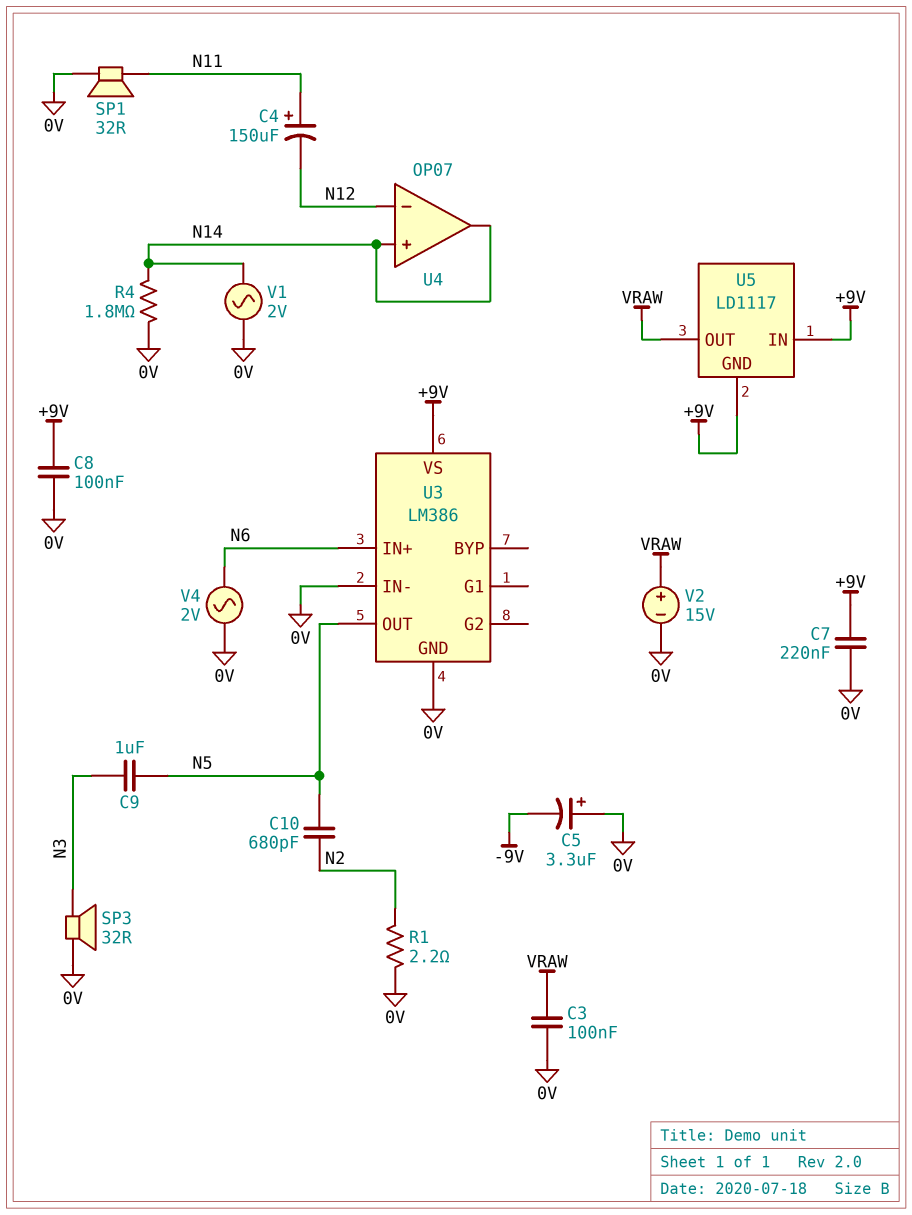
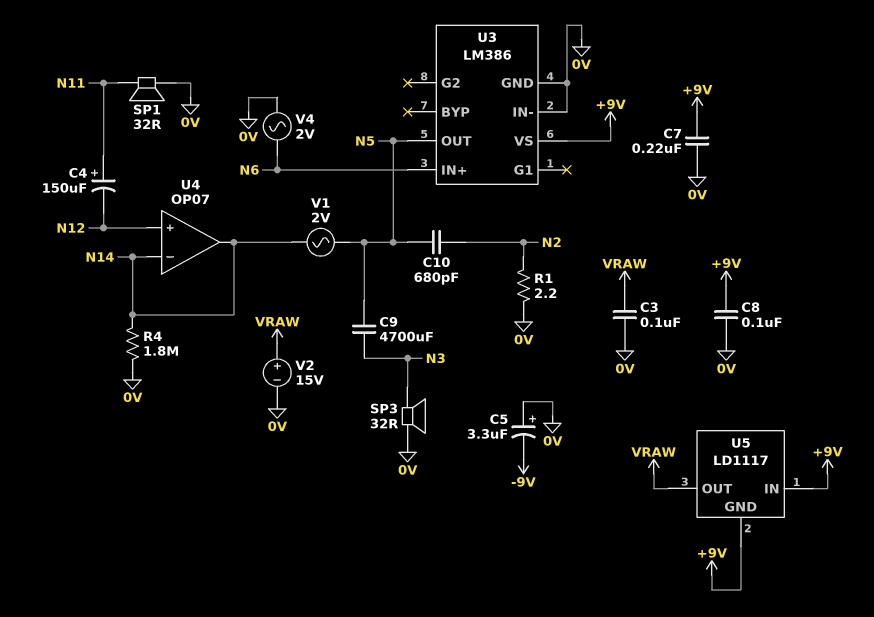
C9: 1uF (N3, N5) -> 4700uF (N3, N5)
U4 pin in+: N14 -> N12
U4 pin in-: N12 -> N14
V1: AC 2V (0V, N14) -> AC 2V (N5, N14)

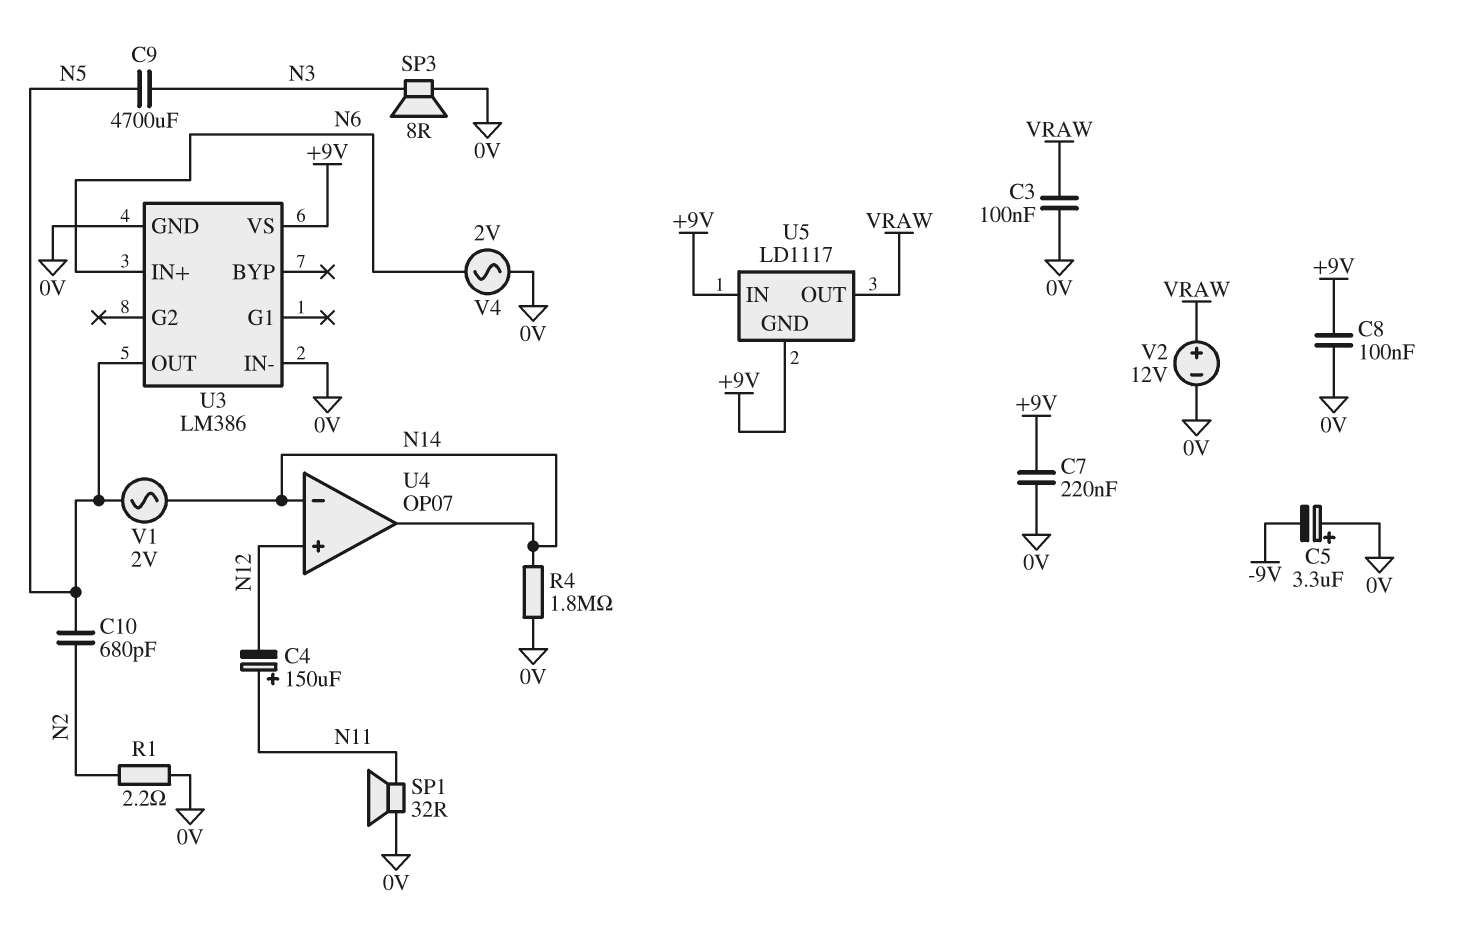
SP3: speaker 32R (0V, N3) -> speaker 8R (0V, N3)
V2: 15V (plus VRAW, minus 0V) -> 12V (plus VRAW, minus 0V)

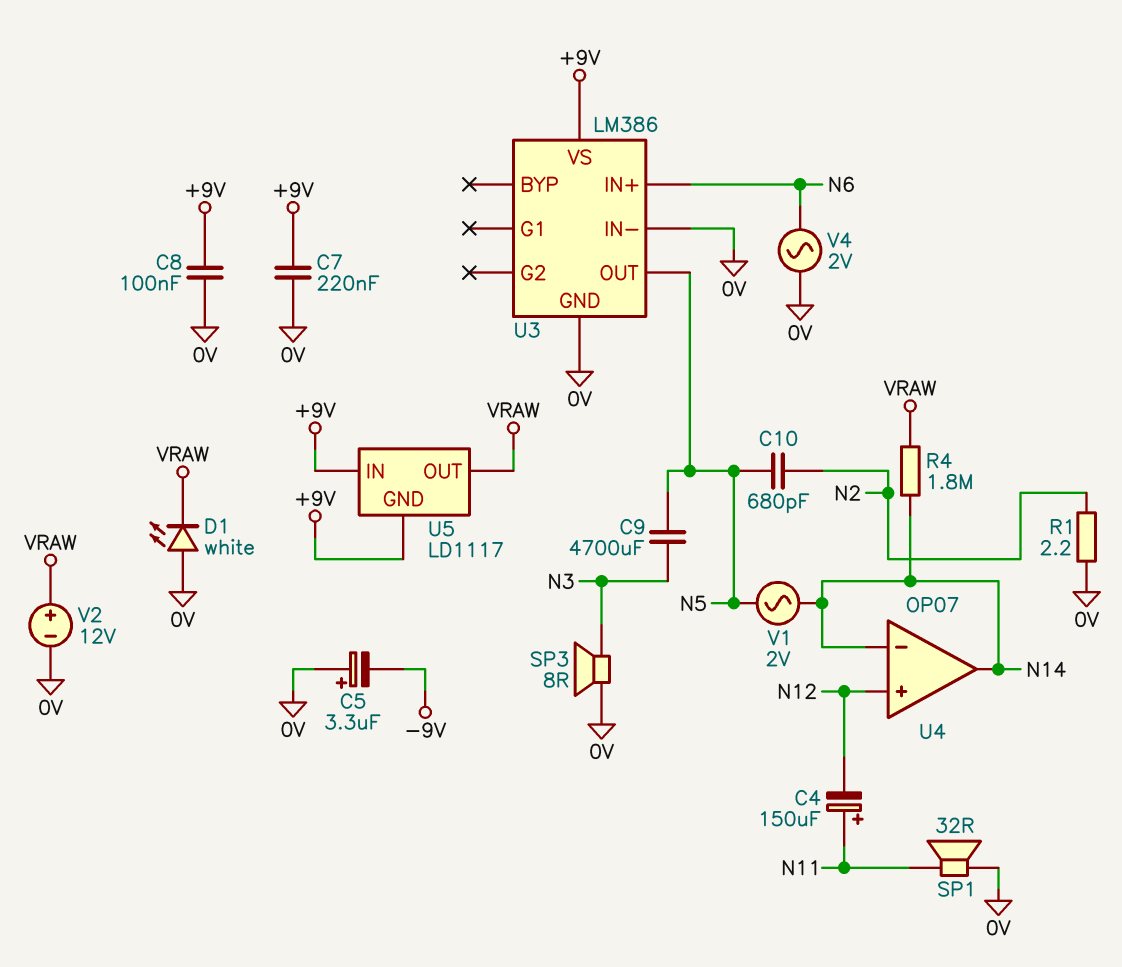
C3: 100nF (0V, VRAW) -> none
D1: none -> LED white (A 0V, K VRAW)
R4: 1.8M (0V, N14) -> 1.8M (N14, VRAW)

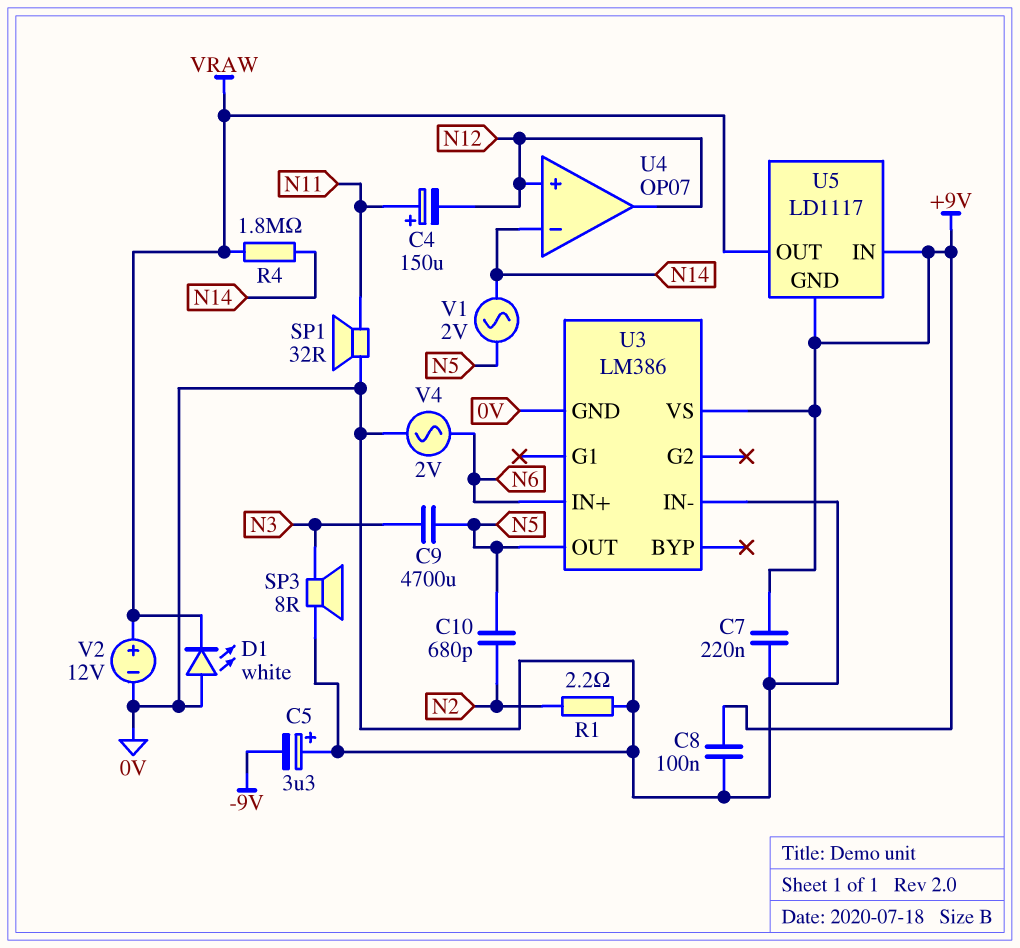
U4 pin out: N14 -> N12

